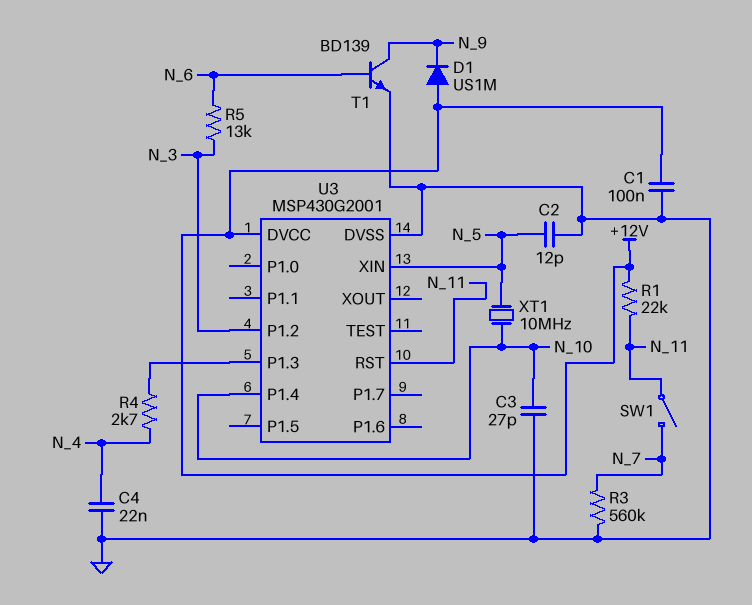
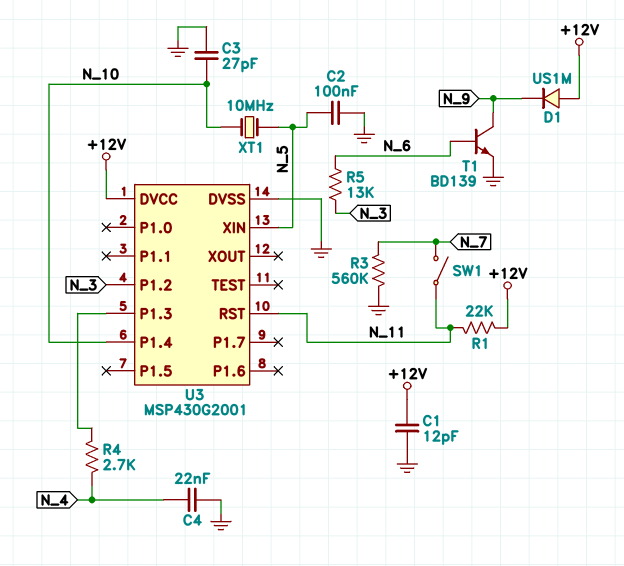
C1: 100nF (+12V, GND) -> 12pF (+12V, GND)
C2: 12pF (GND, N_5) -> 100nF (GND, N_5)

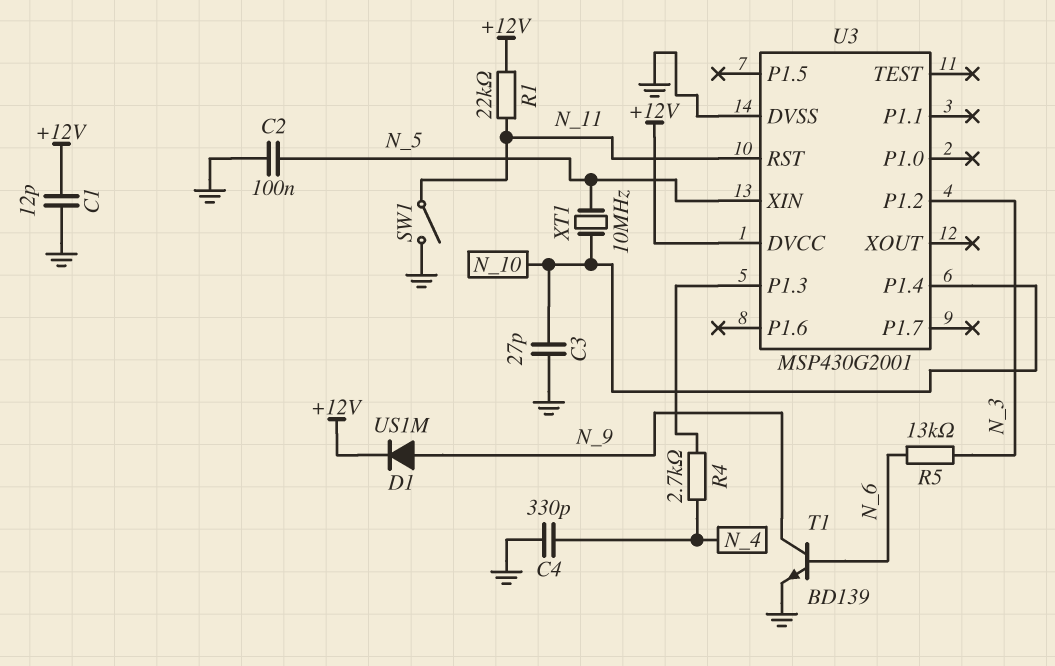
C4: 22nF (GND, N_4) -> 330pF (GND, N_4)
D1: diode US1M (A +12V, K N_9) -> diode US1M (A N_9, K +12V)
R3: 560k (GND, N_7) -> none
SW1: switch (N_7, N_11) -> switch (GND, N_11)

